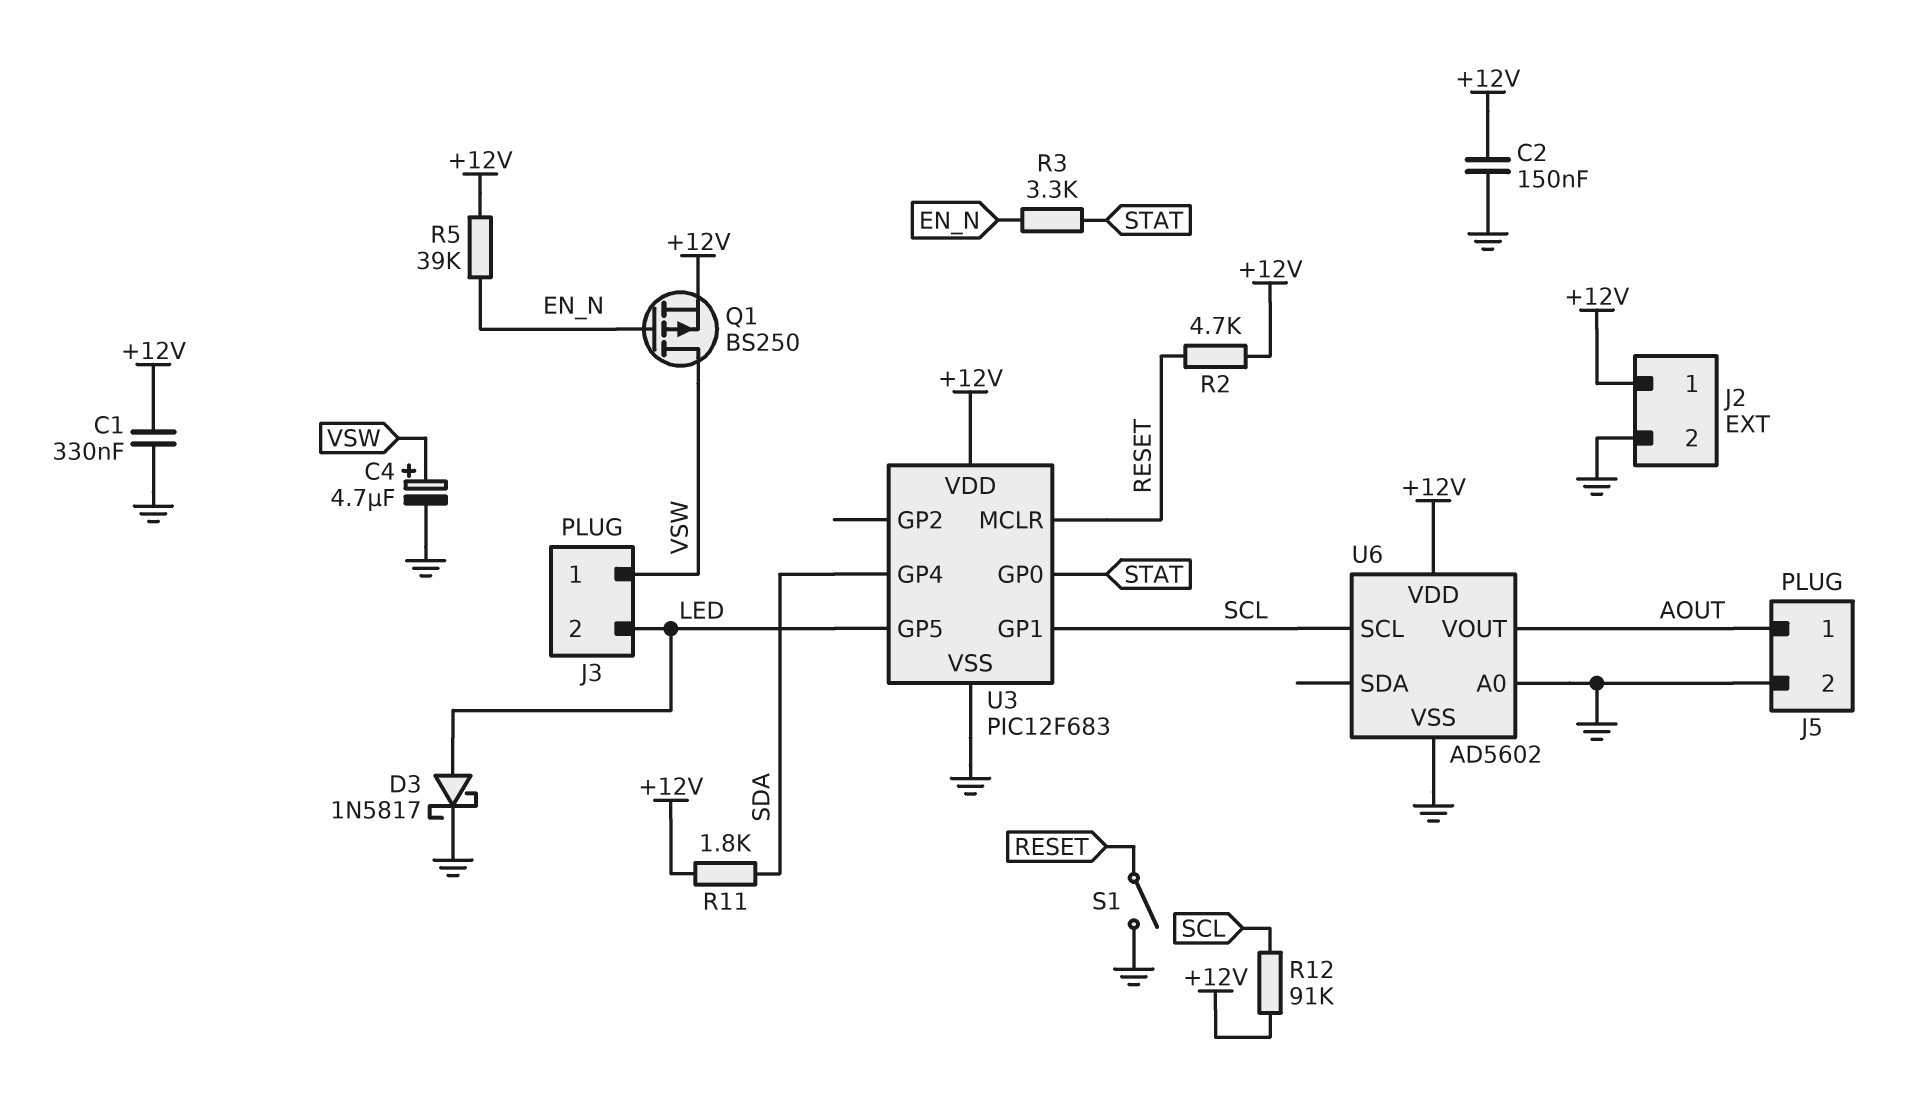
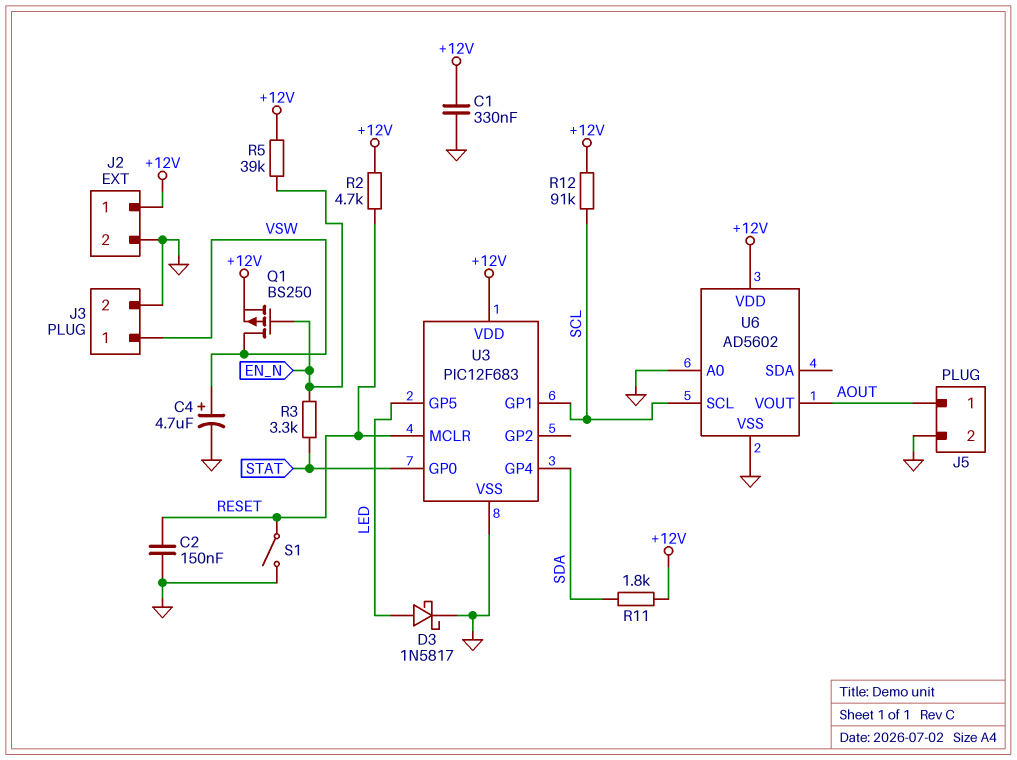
C2: 150nF (+12V, GND) -> 150nF (GND, RESET)
J3 pin 2: LED -> GND

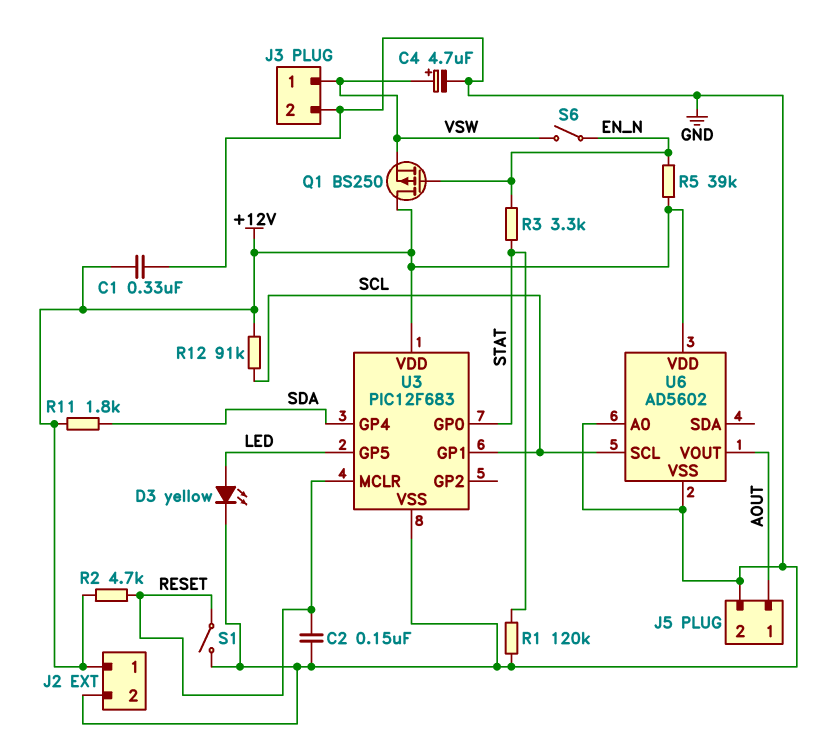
D3: schottky 1N5817 (A LED, K GND) -> LED yellow (A LED, K GND)
Q1: PMOS BS250 (G EN_N, D VSW, S +12V) -> PMOS BS250 (G EN_N, D +12V, S VSW)
R1: none -> 120k (GND, STAT)
S6: none -> switch (EN_N, VSW)

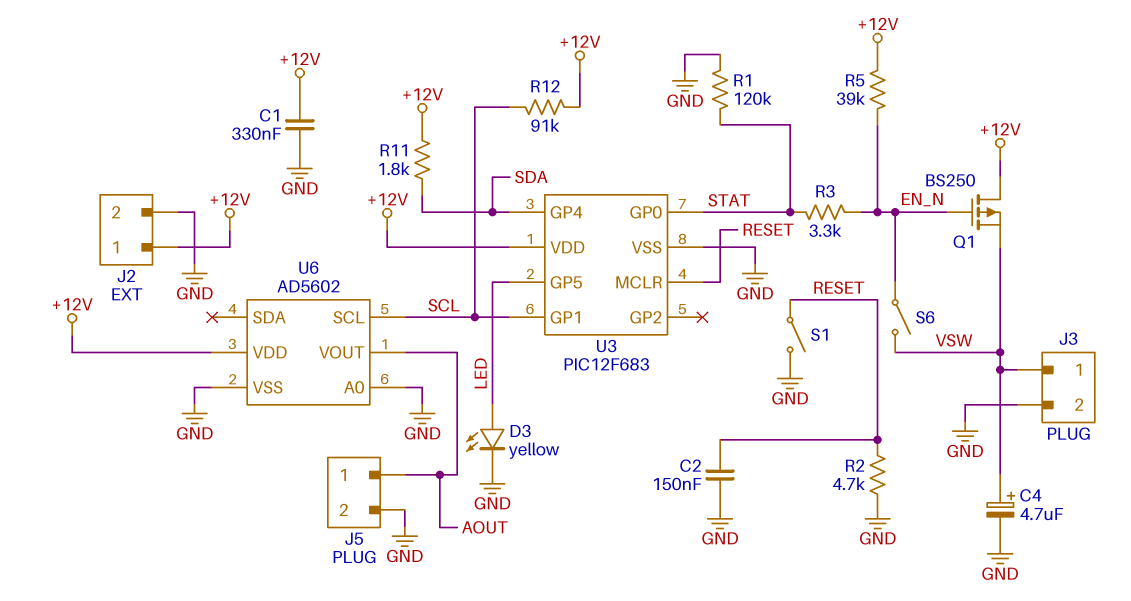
R2: 4.7k (+12V, RESET) -> 4.7k (GND, RESET)

